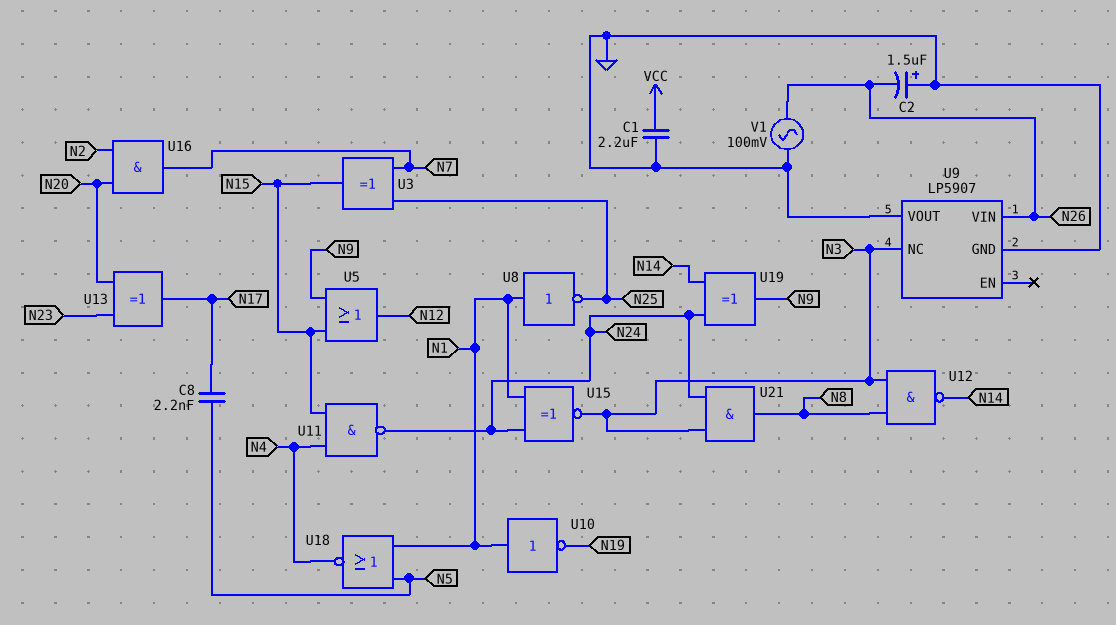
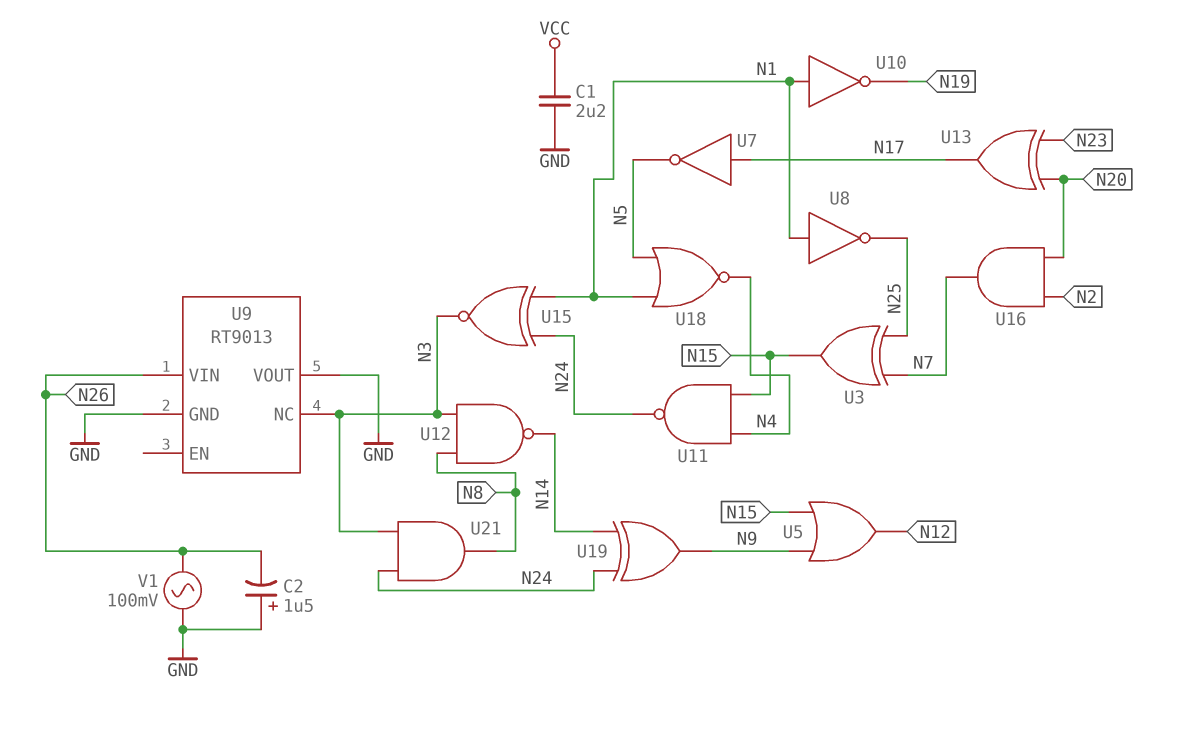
C8: 2.2nF (N5, N17) -> none
U7: none -> NOT (in N17, out N5)
U9: LP5907 -> RT9013

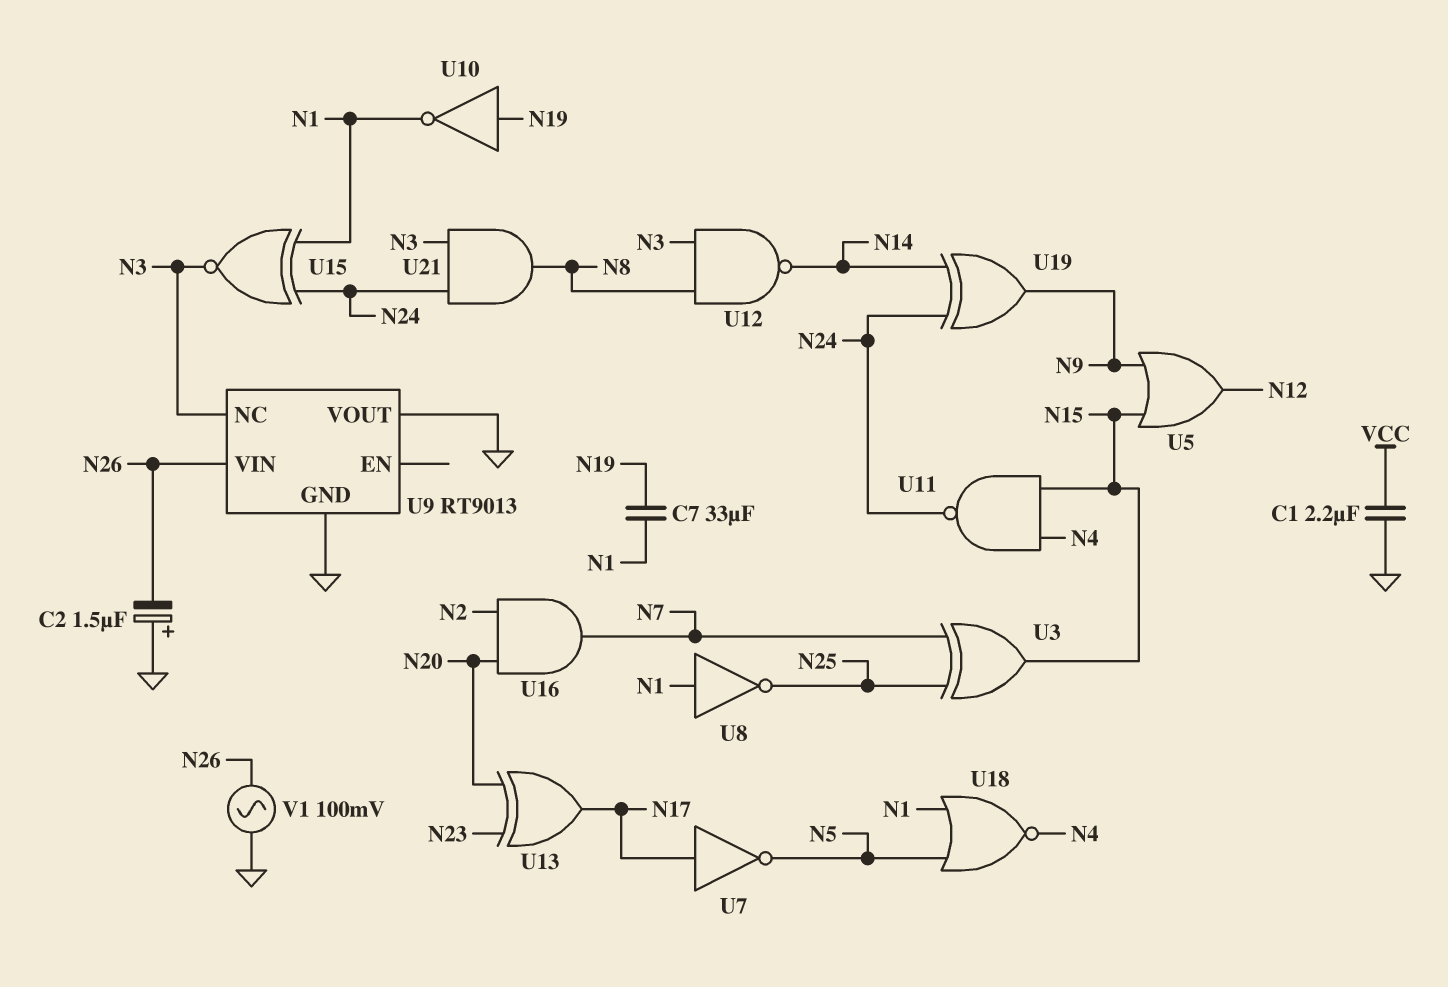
C7: none -> 33uF (N1, N19)
U10: NOT (in N1, out N19) -> NOT (in N19, out N1)

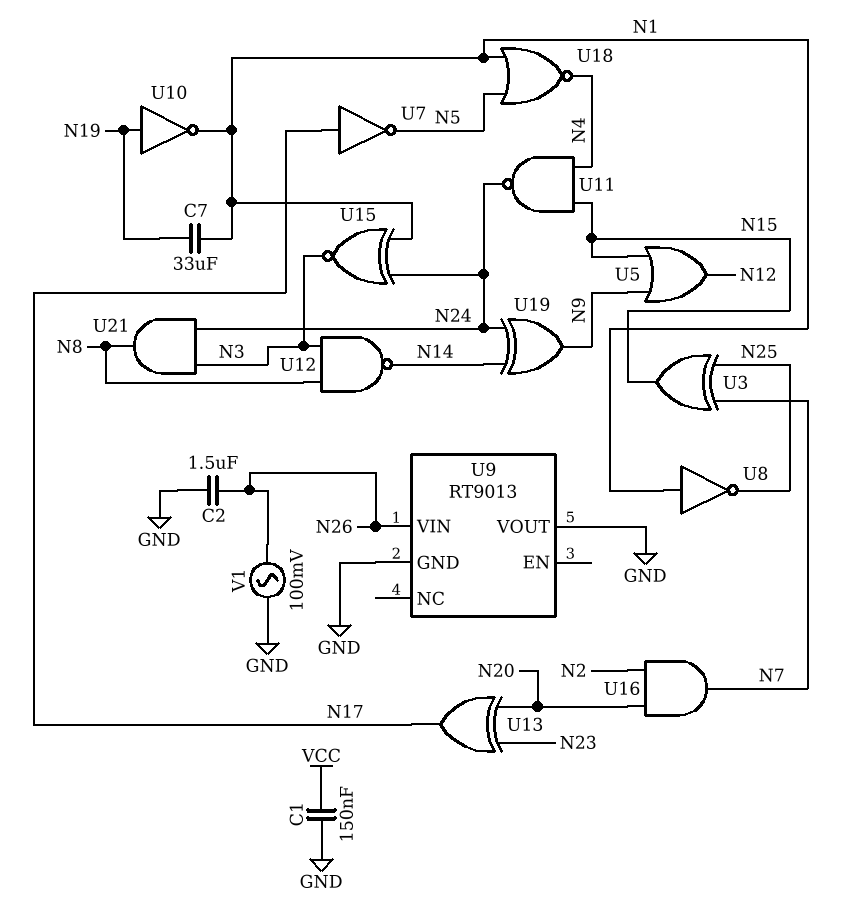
C1: 2.2uF (GND, VCC) -> 150nF (GND, VCC)
C2: 1.5uF (plus GND, minus N26) -> 1.5uF (GND, N26)
U9 pin NC: N3 -> none

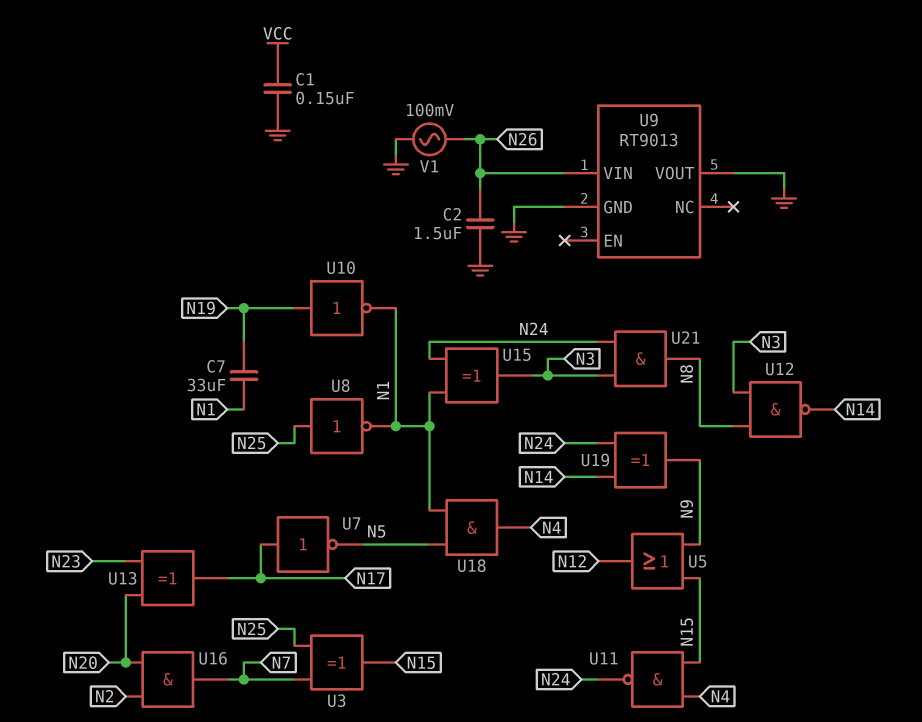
U8: NOT (in N1, out N25) -> NOT (in N25, out N1)
U15: XNOR (in N1, in N24, out N3) -> XOR (in N1, in N24, out N3)
U18: NOR (in N1, in N5, out N4) -> AND (in N1, in N5, out N4)

